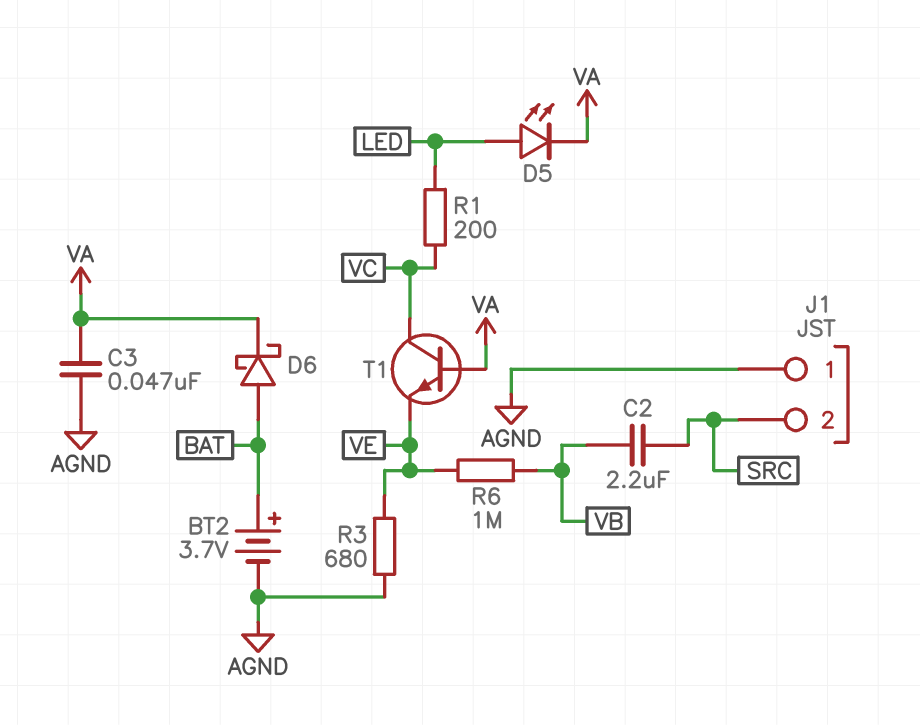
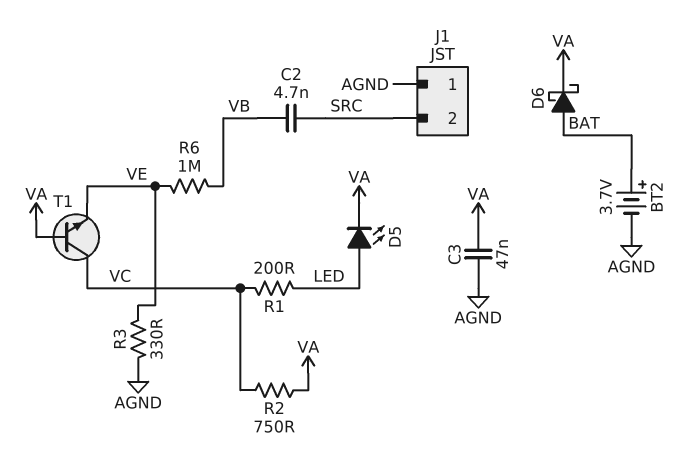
C2: 2.2uF (SRC, VB) -> 4.7nF (SRC, VB)
R2: none -> 750 (VA, VC)
R3: 680 (AGND, VE) -> 330 (AGND, VE)

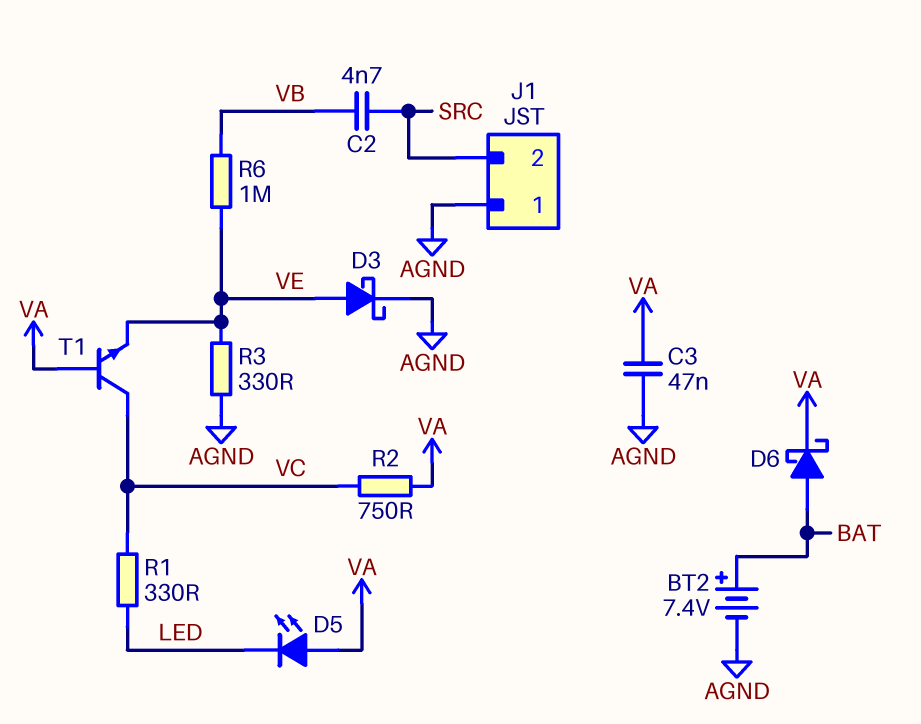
BT2: 3.7V (plus BAT, minus AGND) -> 7.4V (plus BAT, minus AGND)
D3: none -> schottky (A VE, K AGND)
D5: LED (A LED, K VA) -> LED (A VA, K LED)
R1: 200 (LED, VC) -> 330 (LED, VC)

